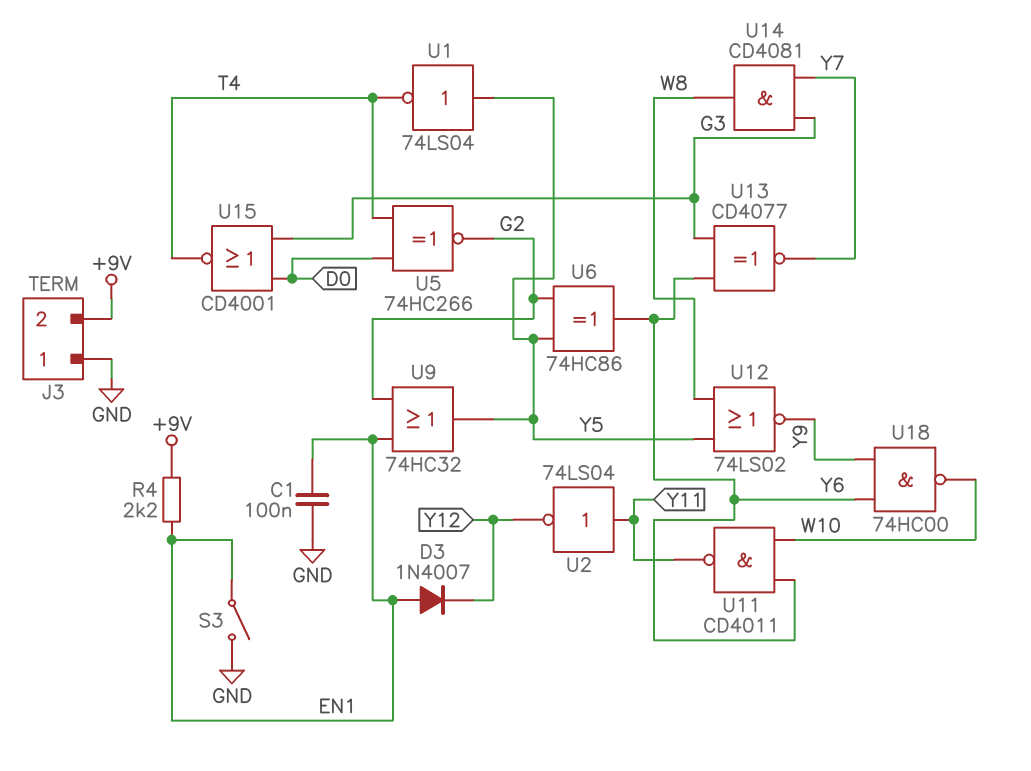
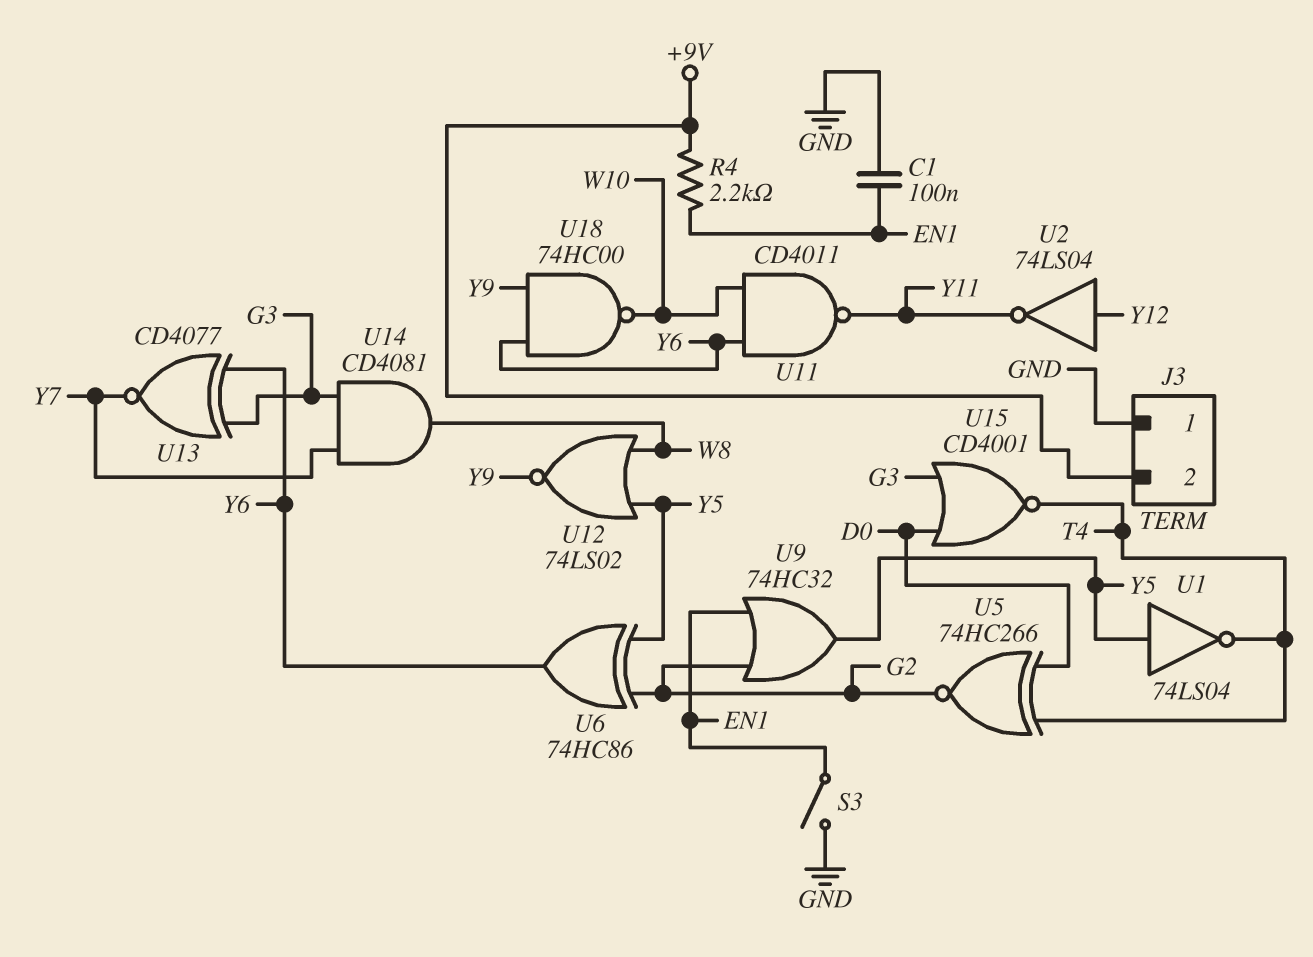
D3: diode 1N4007 (A EN1, K Y12) -> none
U2: NOT 74LS04 (in Y11, out Y12) -> NOT 74LS04 (in Y12, out Y11)

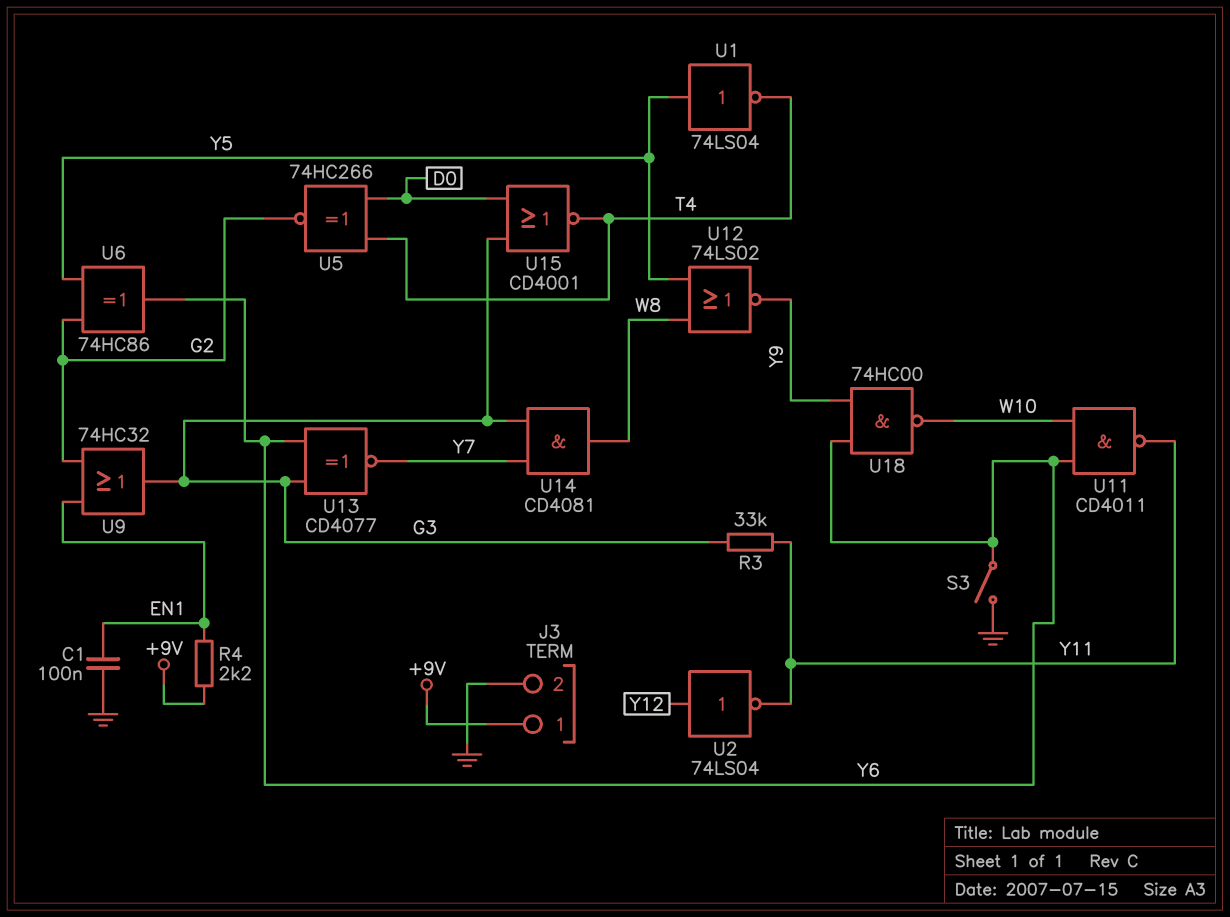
J3 pin 1: GND -> +9V
J3 pin 2: +9V -> GND
R3: none -> 33k (G3, Y11)
S3: switch (EN1, GND) -> switch (GND, Y6)
U9: OR 74HC32 (in EN1, in G2, out Y5) -> OR 74HC32 (in EN1, in G2, out G3)

